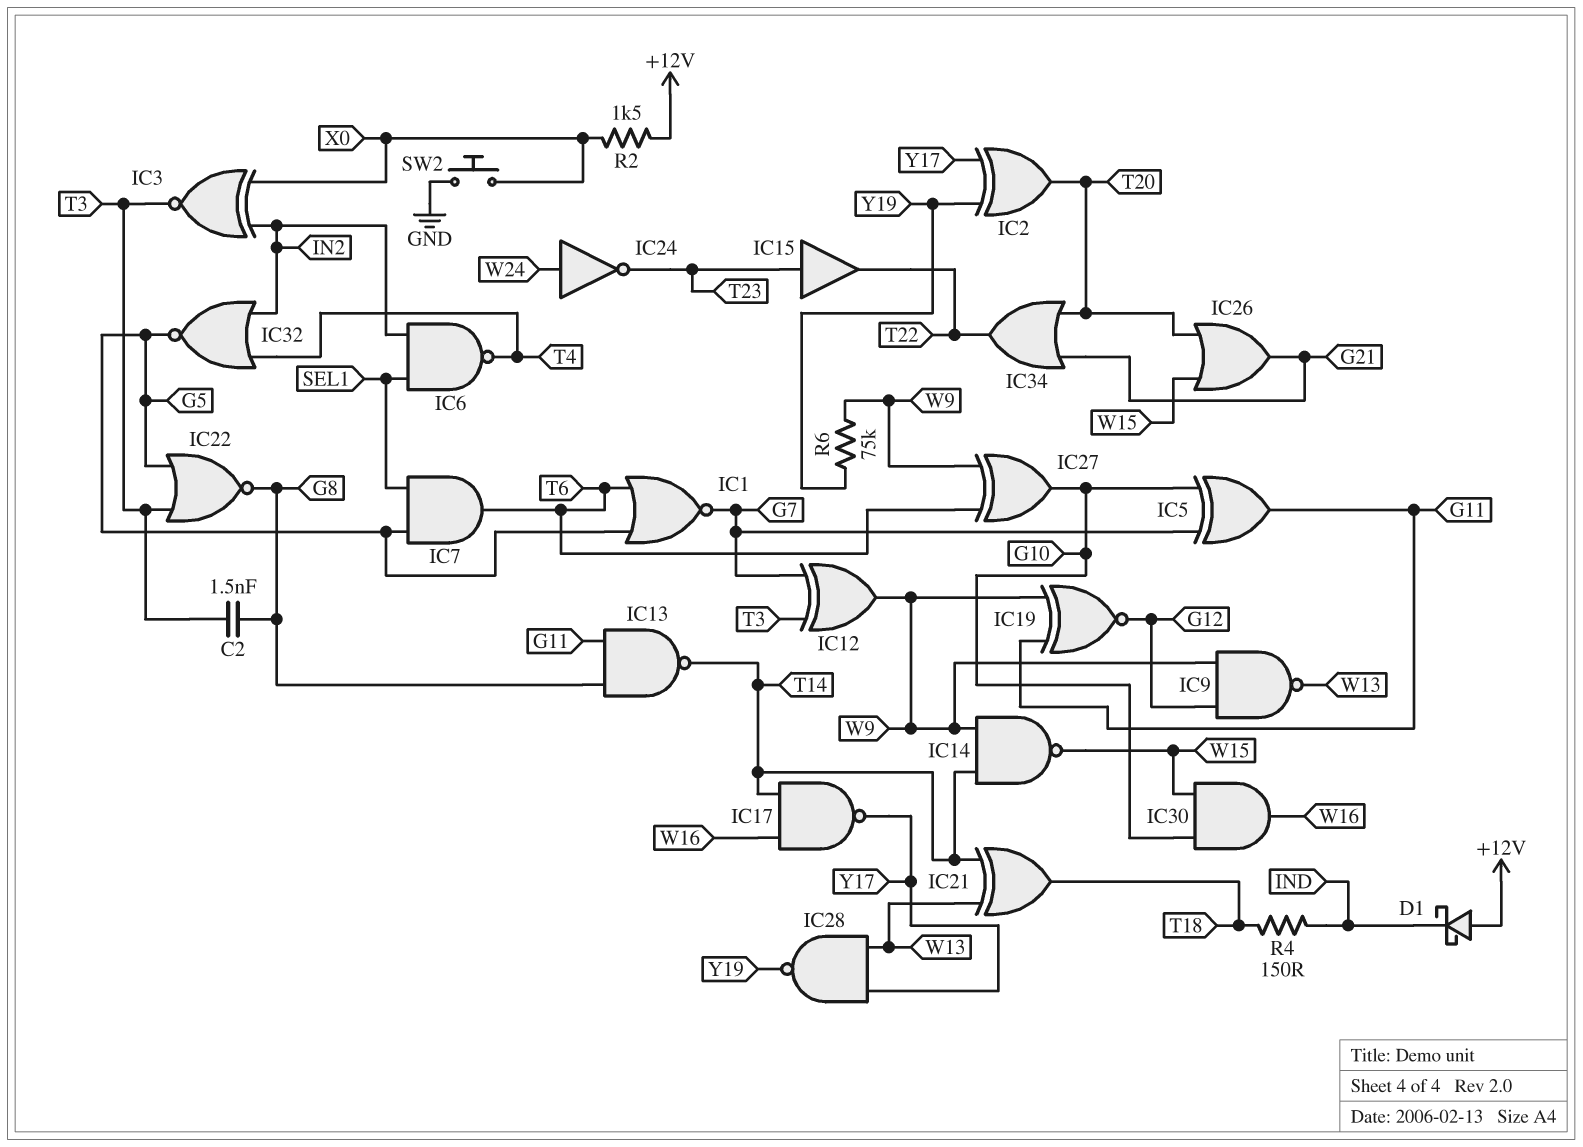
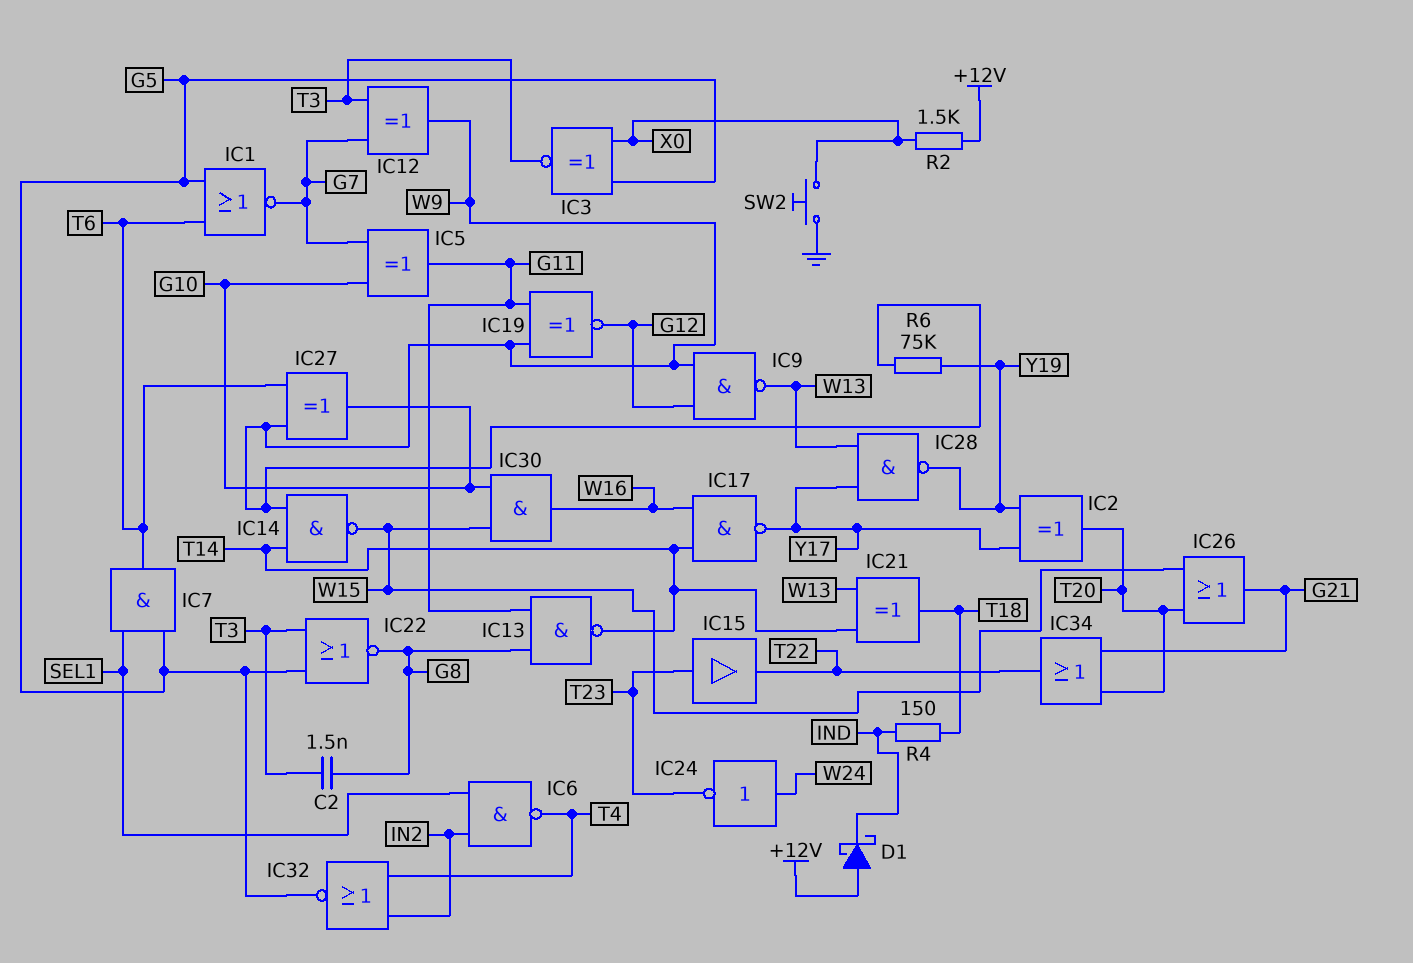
IC3: XNOR (in IN2, in X0, out T3) -> XNOR (in G5, in X0, out T3)

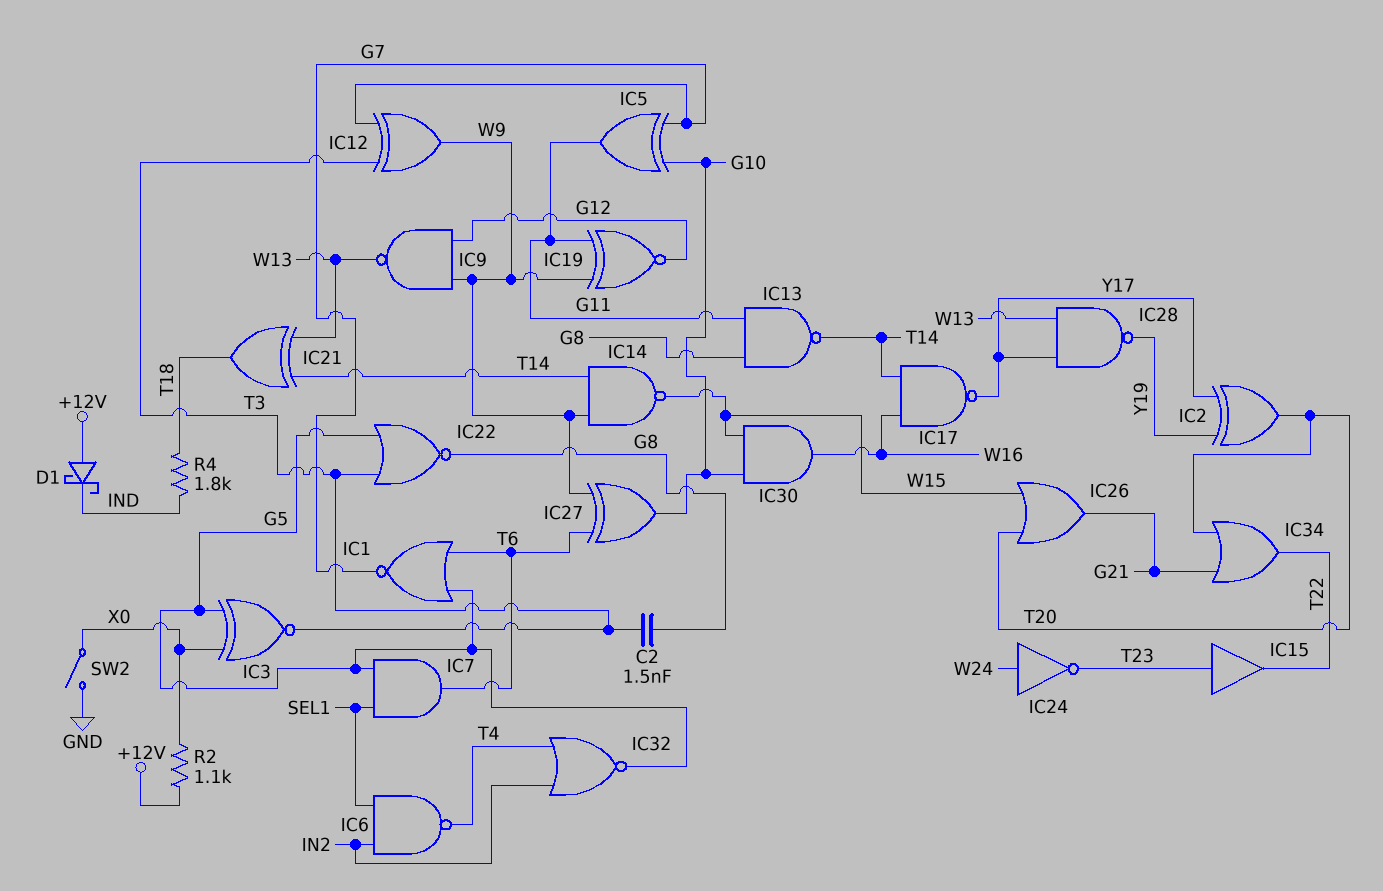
R2: 1.5k (+12V, X0) -> 1.1k (+12V, X0)
R4: 150 (IND, T18) -> 1.8k (IND, T18)
R6: 75k (W9, Y19) -> none
SW2: button (GND, X0) -> switch (GND, X0)

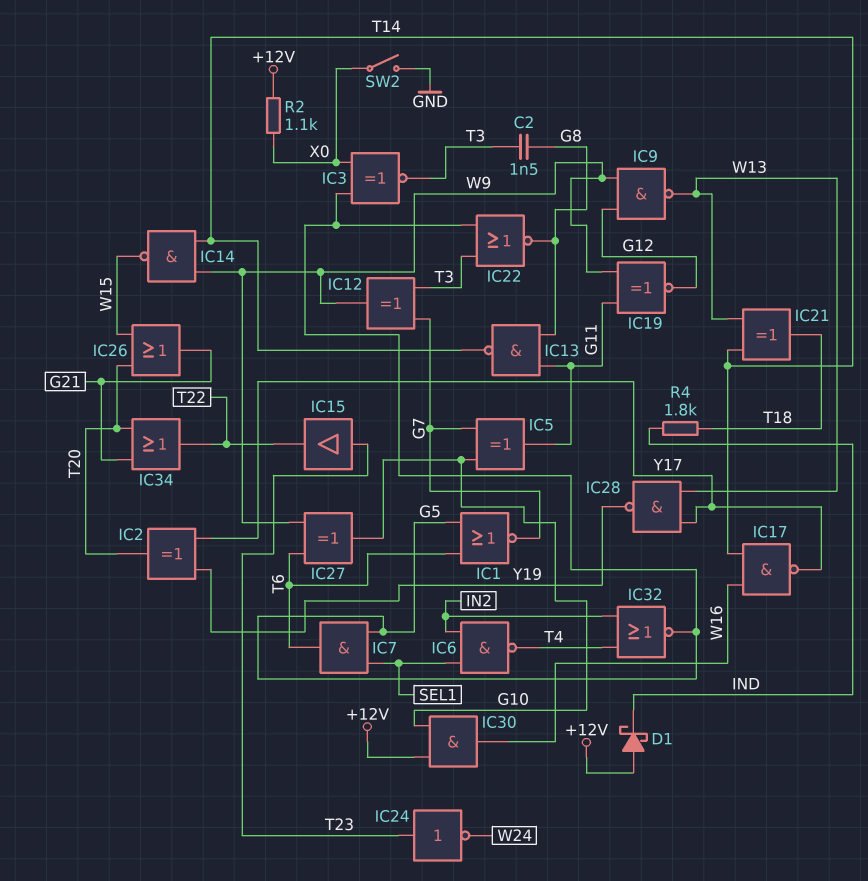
IC24: NOT (in W24, out T23) -> NOT (in T23, out W24)
IC30: AND (in G10, in W15, out W16) -> AND (in +12V, in G10, out W16)

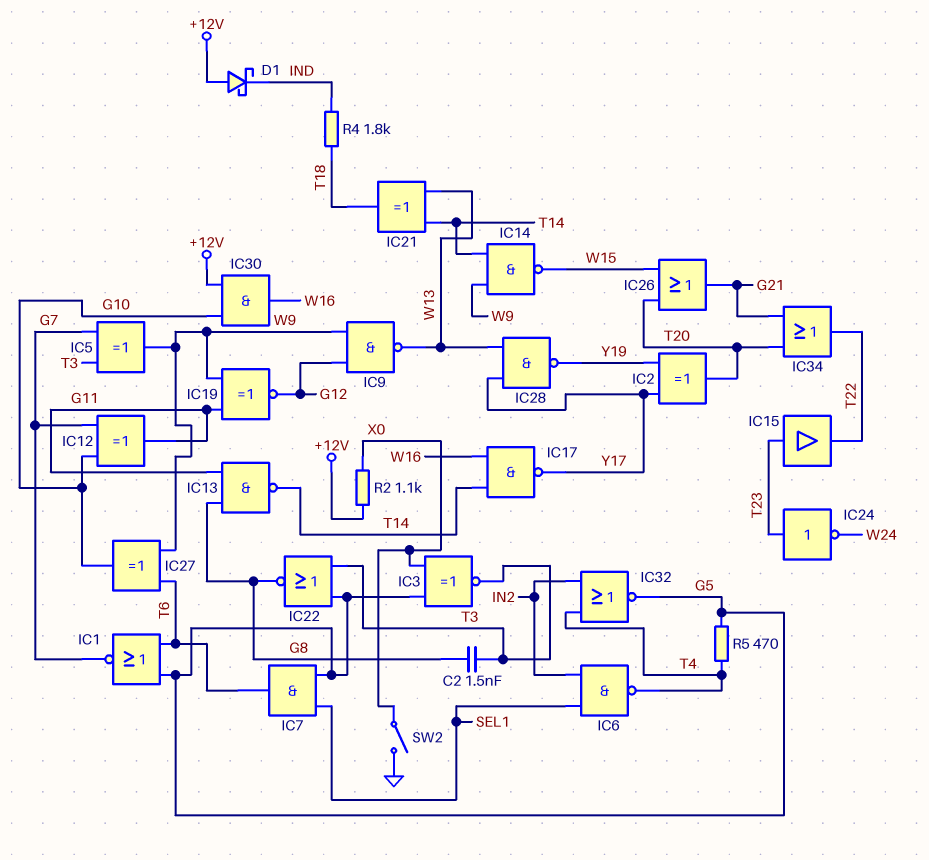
IC5: XOR (in G7, in G10, out G11) -> XOR (in G7, in T3, out W9)
IC12: XOR (in G7, in T3, out W9) -> XOR (in G7, in G10, out G11)
R5: none -> 470 (G5, T4)

